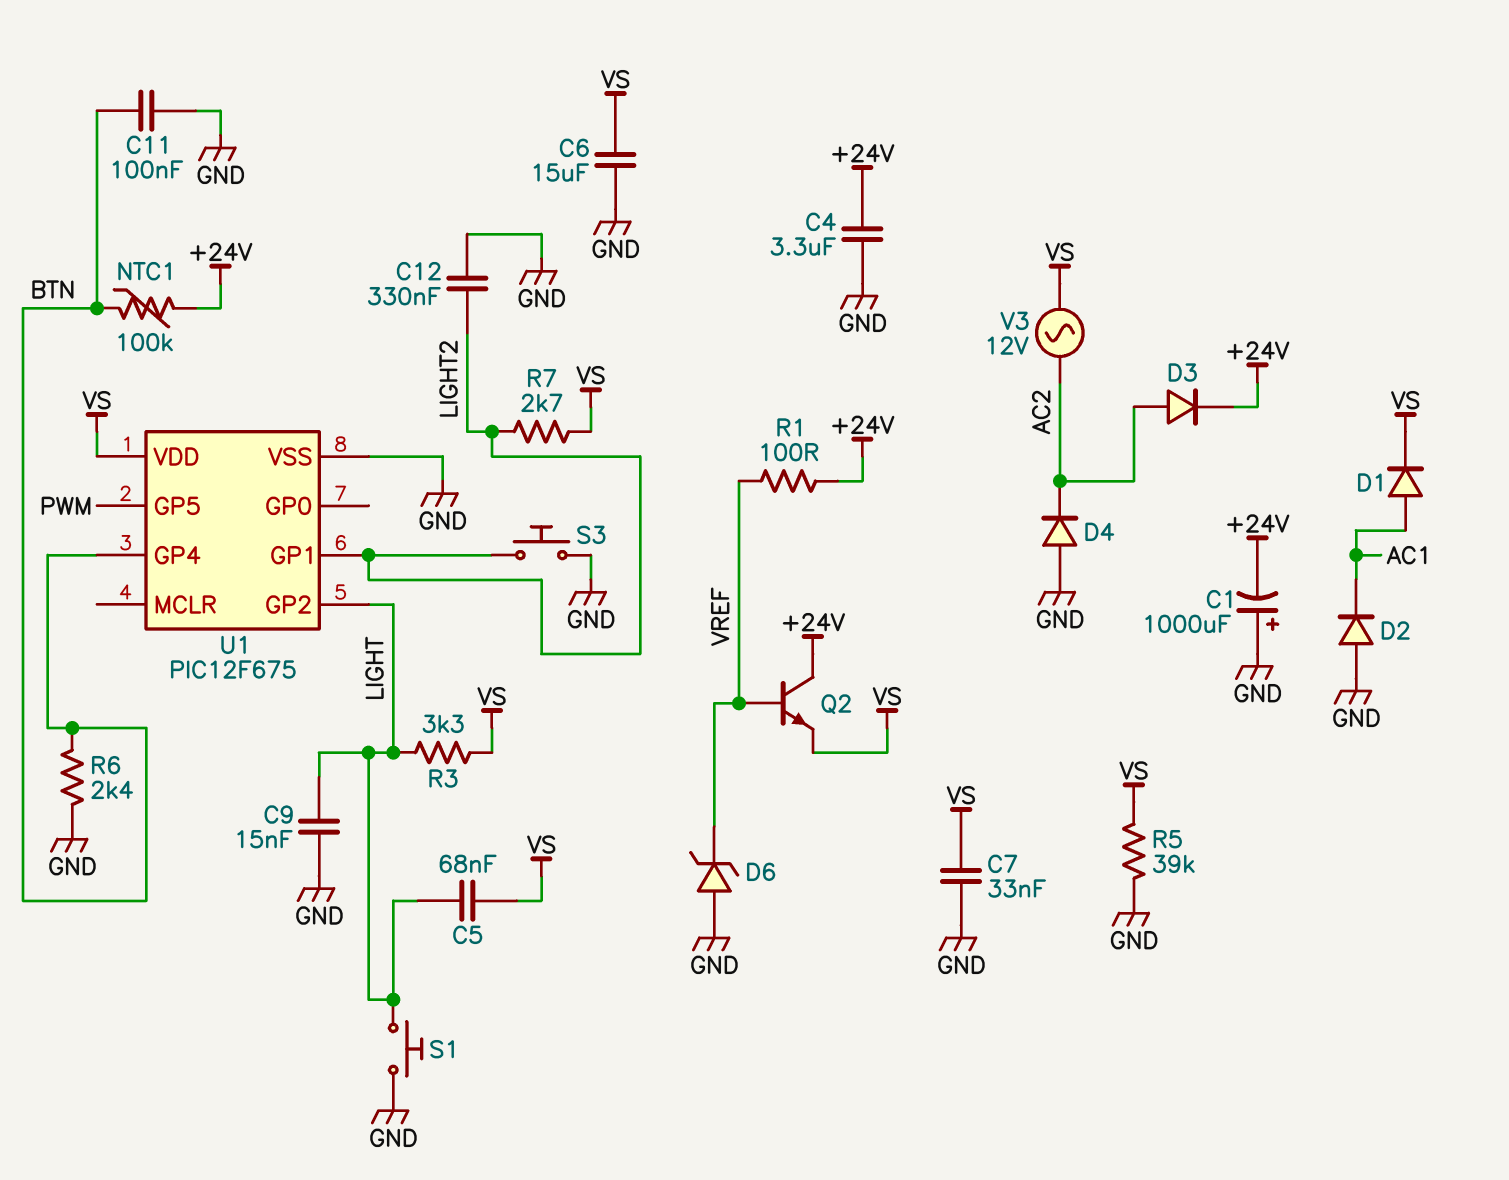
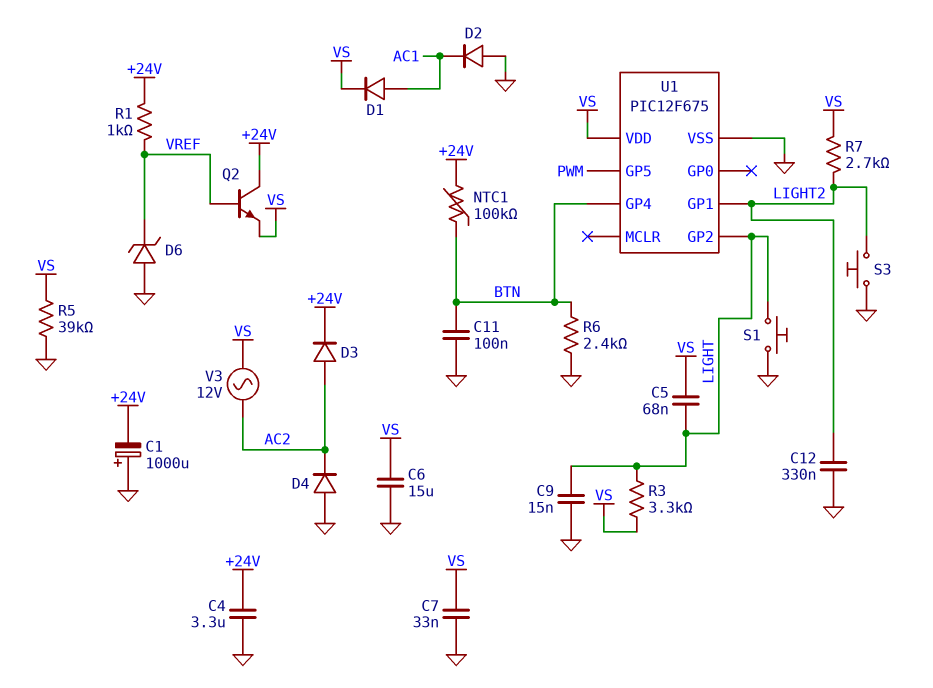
R1: 100 (+24V, VREF) -> 1k (+24V, VREF)

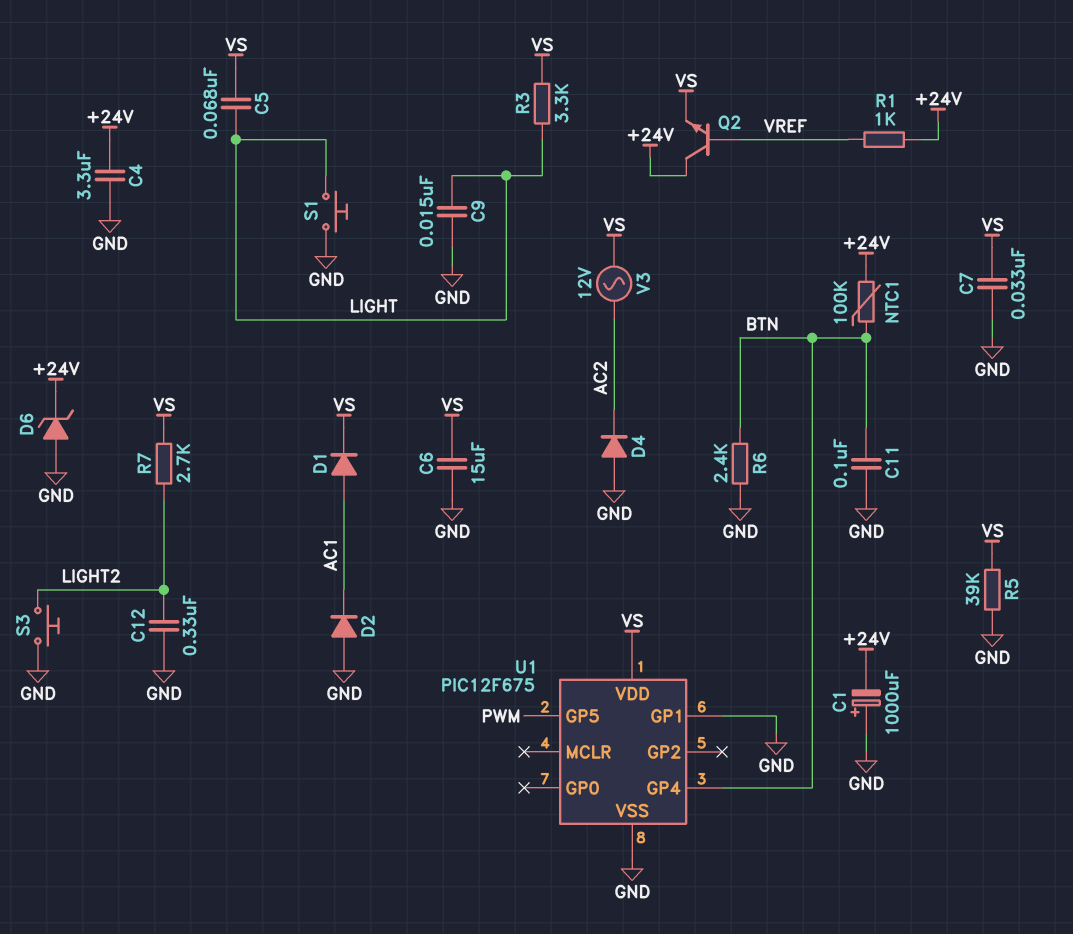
D3: diode (A AC2, K +24V) -> none
D6: zener (A GND, K VREF) -> zener (A GND, K +24V)
U1 pin GP1: LIGHT2 -> GND
U1 pin GP2: LIGHT -> none

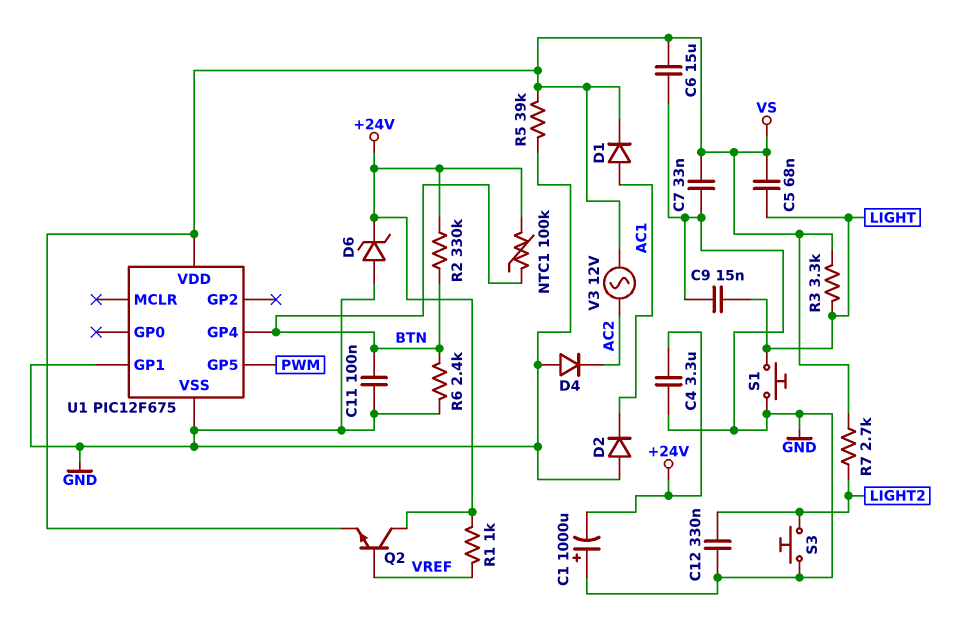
R2: none -> 330k (+24V, BTN)

